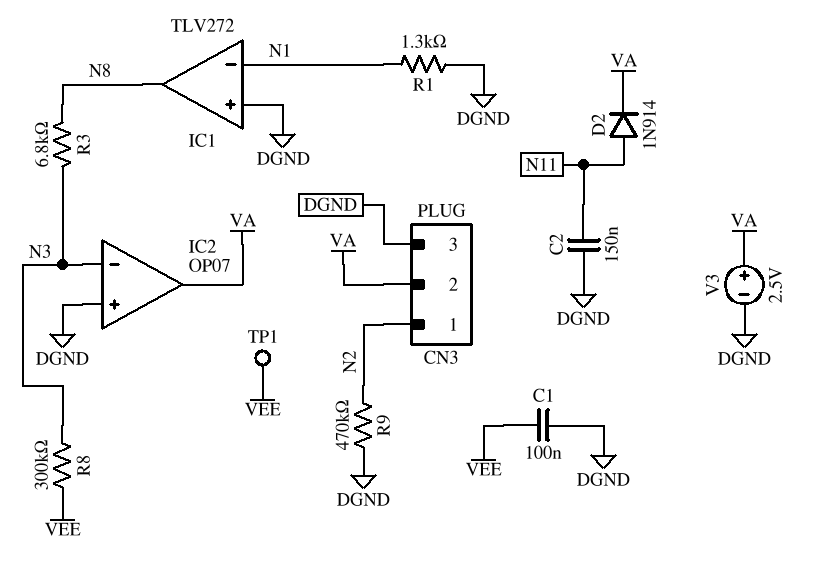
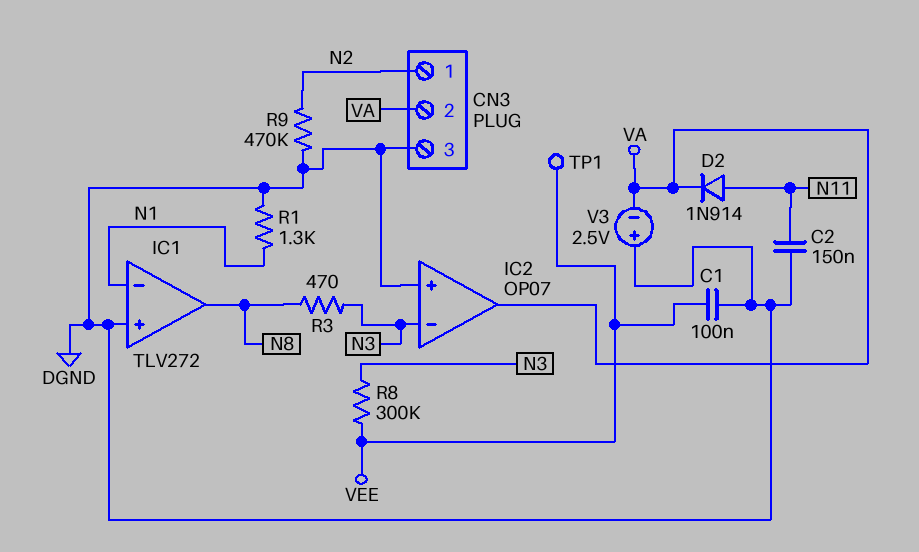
R3: 6.8k (N3, N8) -> 470 (N3, N8)
V3: 2.5V (plus VA, minus DGND) -> 2.5V (plus DGND, minus VA)

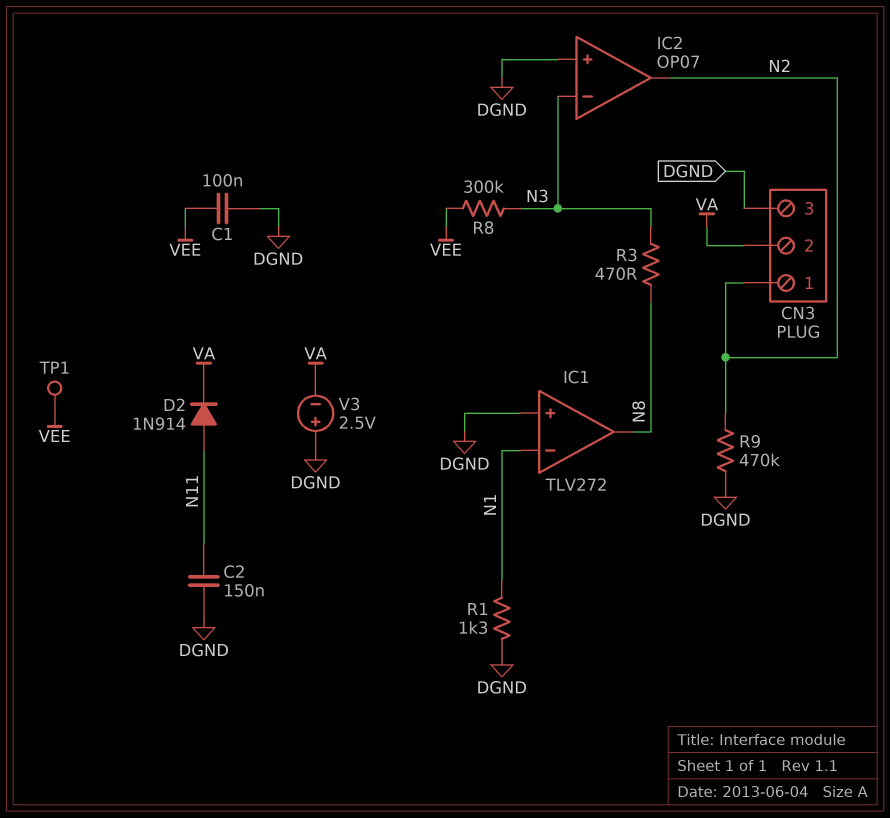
IC2 pin out: VA -> N2

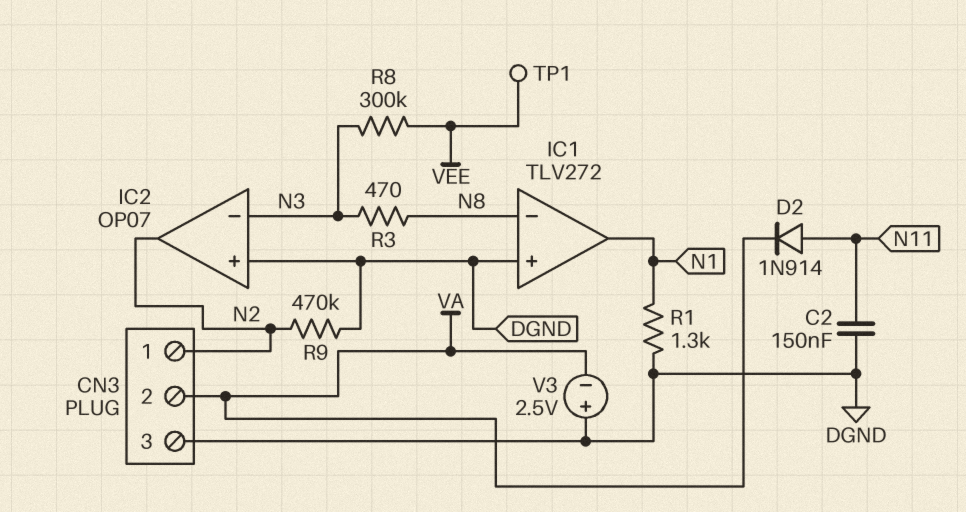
C1: 100nF (DGND, VEE) -> none
IC1 pin in-: N1 -> N8
IC1 pin out: N8 -> N1

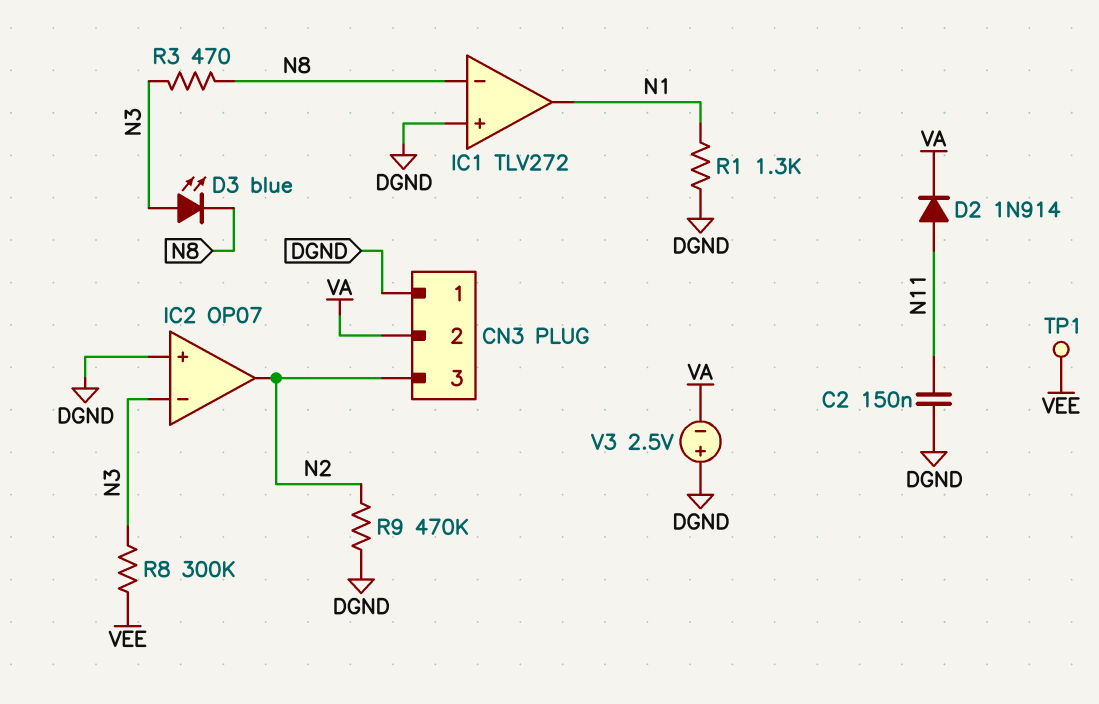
CN3 pin 1: N2 -> DGND
CN3 pin 3: DGND -> N2
D3: none -> LED blue (A N3, K N8)

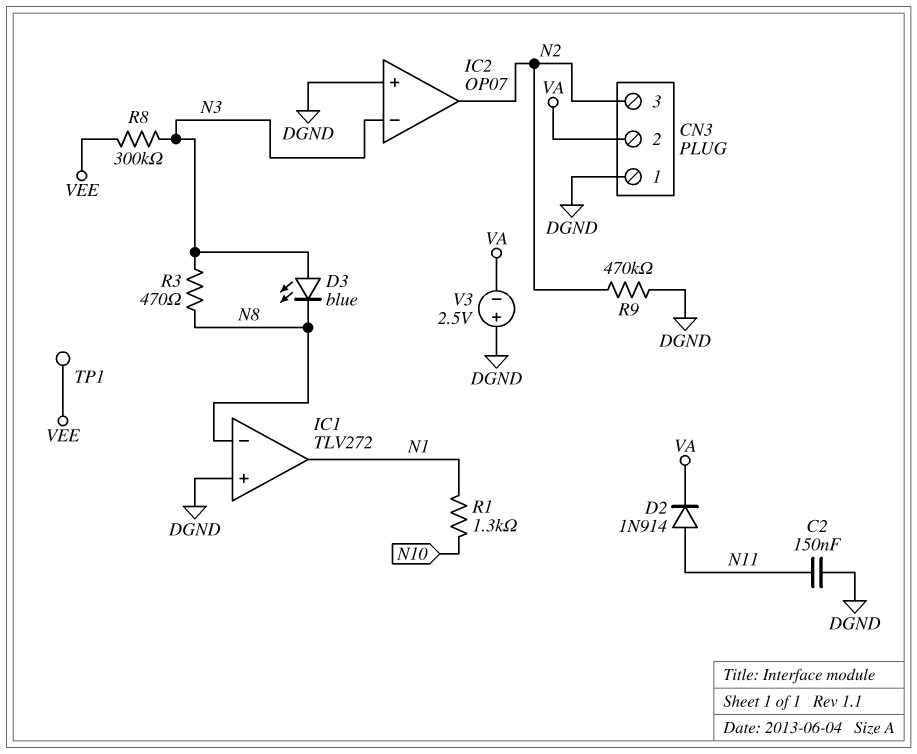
R1: 1.3k (DGND, N1) -> 1.3k (N1, N10)

